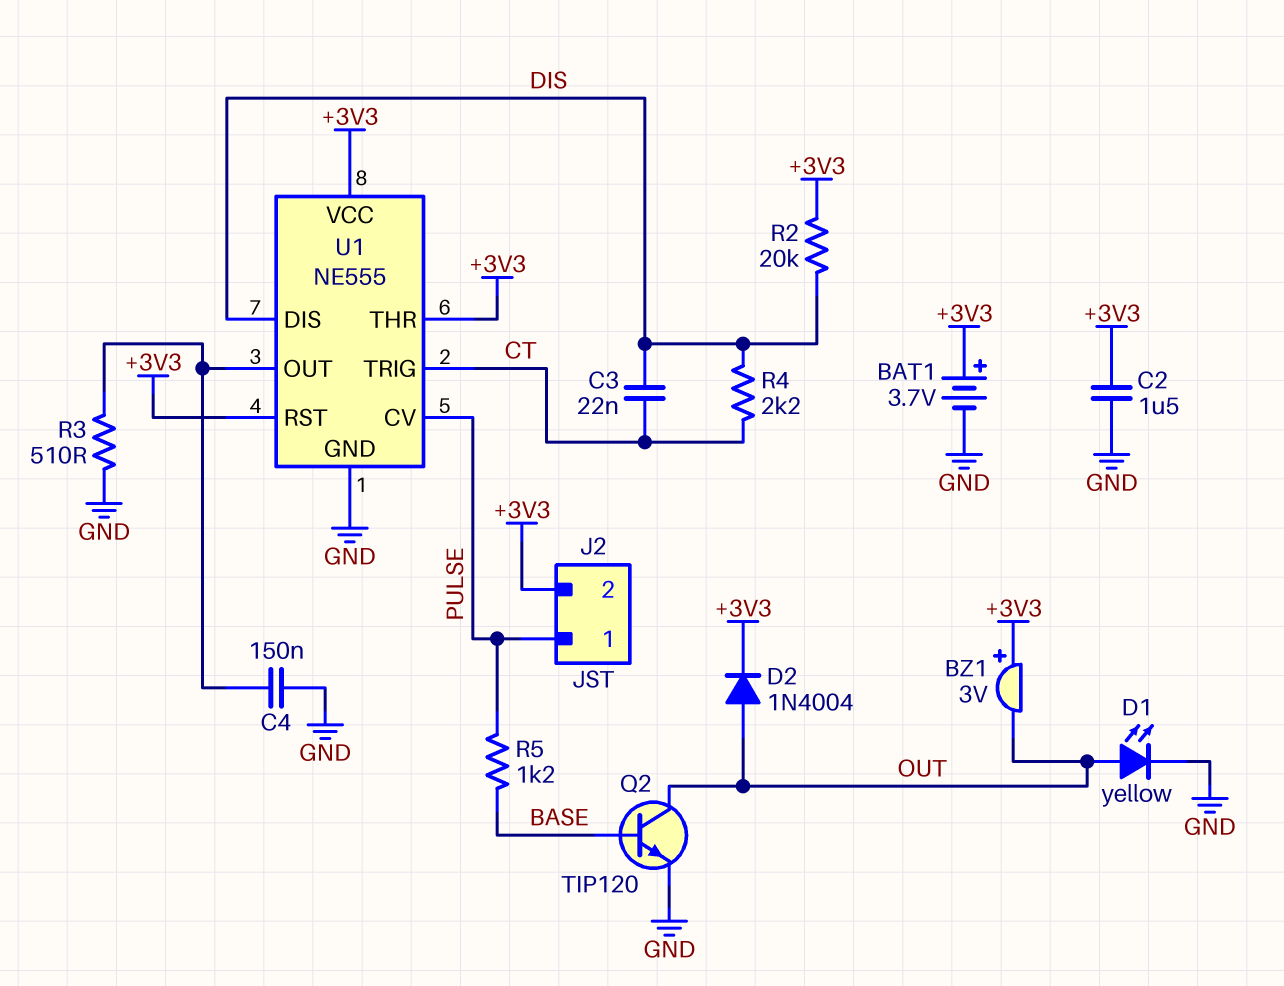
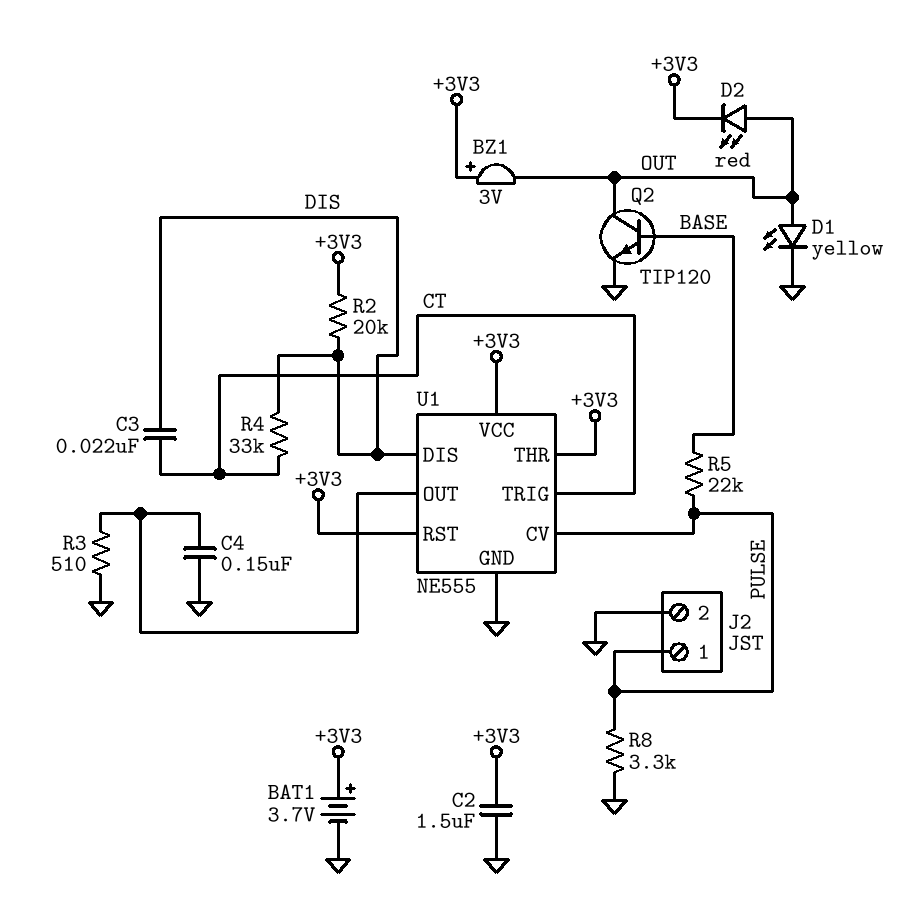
D2: diode 1N4004 (A OUT, K +3V3) -> LED red (A OUT, K +3V3)
J2 pin 2: +3V3 -> GND
R4: 2.2k (CT, DIS) -> 33k (CT, DIS)
R5: 1.2k (BASE, PULSE) -> 22k (BASE, PULSE)
R8: none -> 3.3k (GND, PULSE)

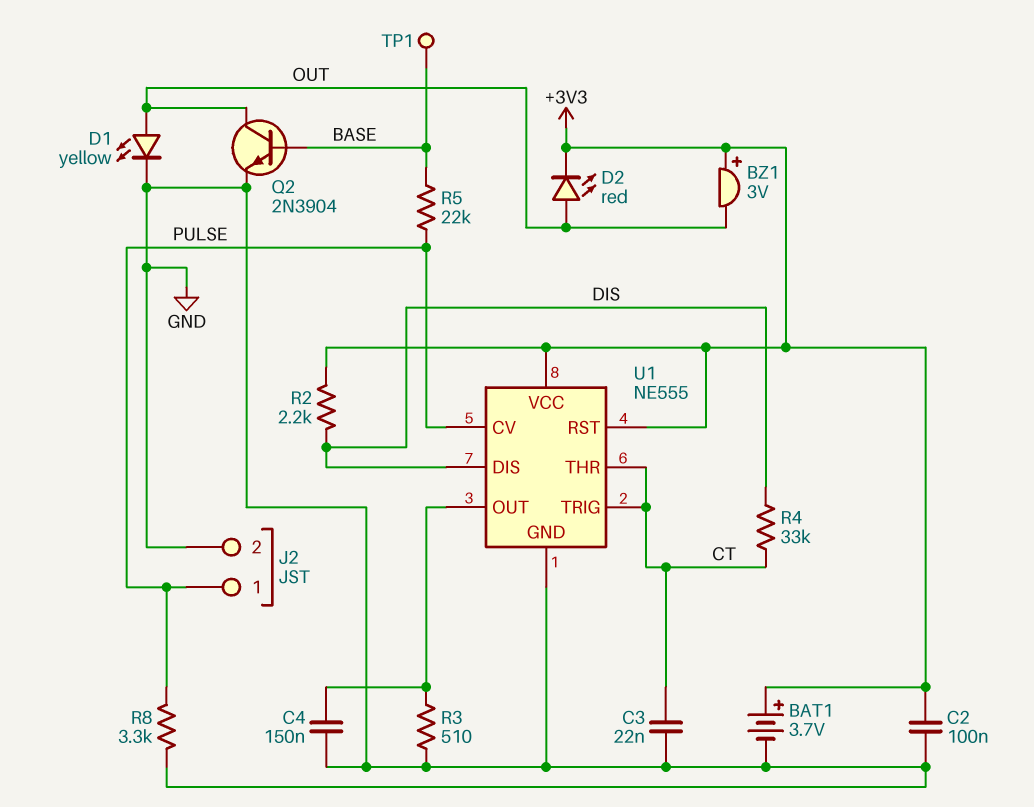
C2: 1.5uF (+3V3, GND) -> 100nF (+3V3, GND)
C3: 22nF (CT, DIS) -> 22nF (CT, GND)
Q2: NPN TIP120 (B BASE, C OUT, E GND) -> NPN 2N3904 (B BASE, C OUT, E GND)
R2: 20k (+3V3, DIS) -> 2.2k (+3V3, DIS)
TP1: none -> test point (BASE)
U1 pin THR: +3V3 -> CT

